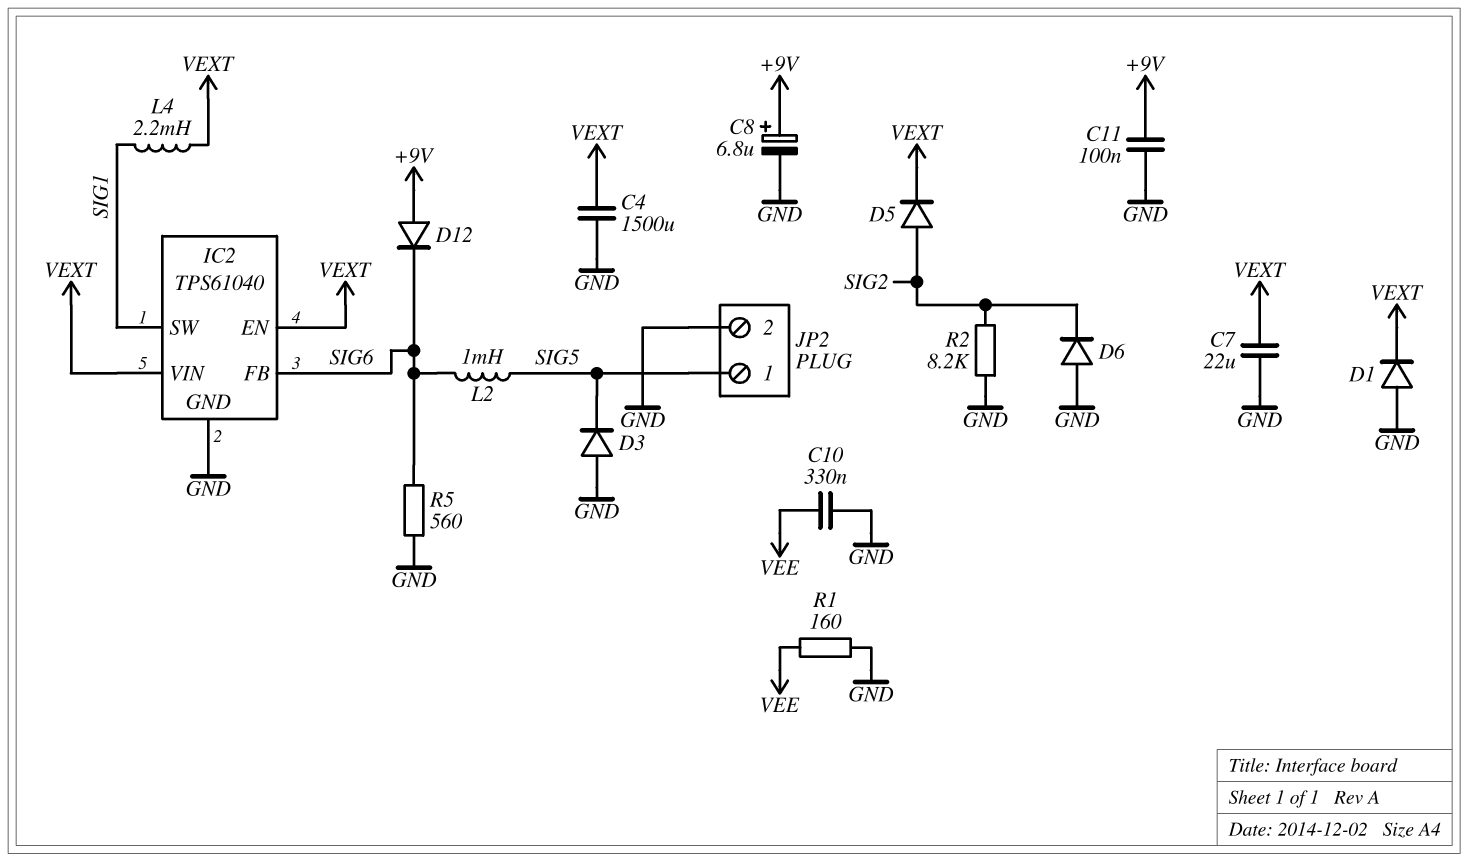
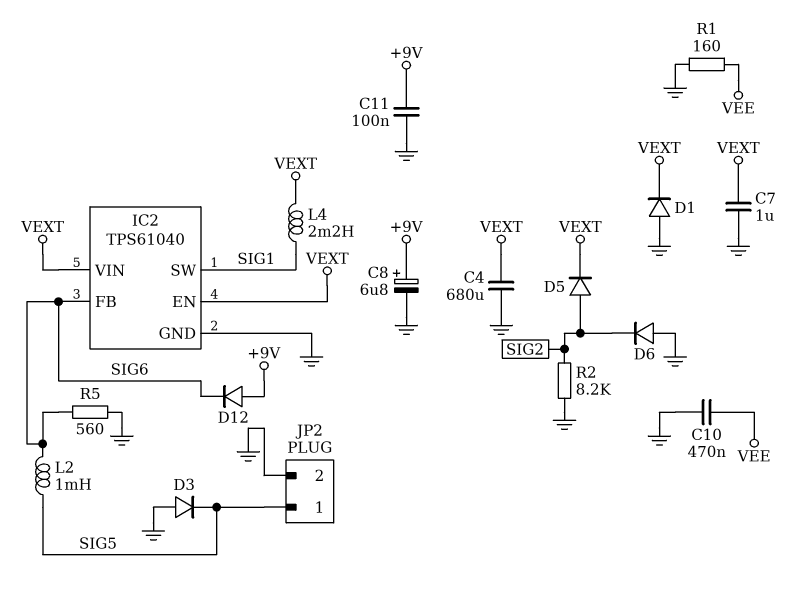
C4: 1500uF (GND, VEXT) -> 680uF (GND, VEXT)
C7: 22uF (GND, VEXT) -> 1uF (GND, VEXT)
C10: 330nF (GND, VEE) -> 470nF (GND, VEE)

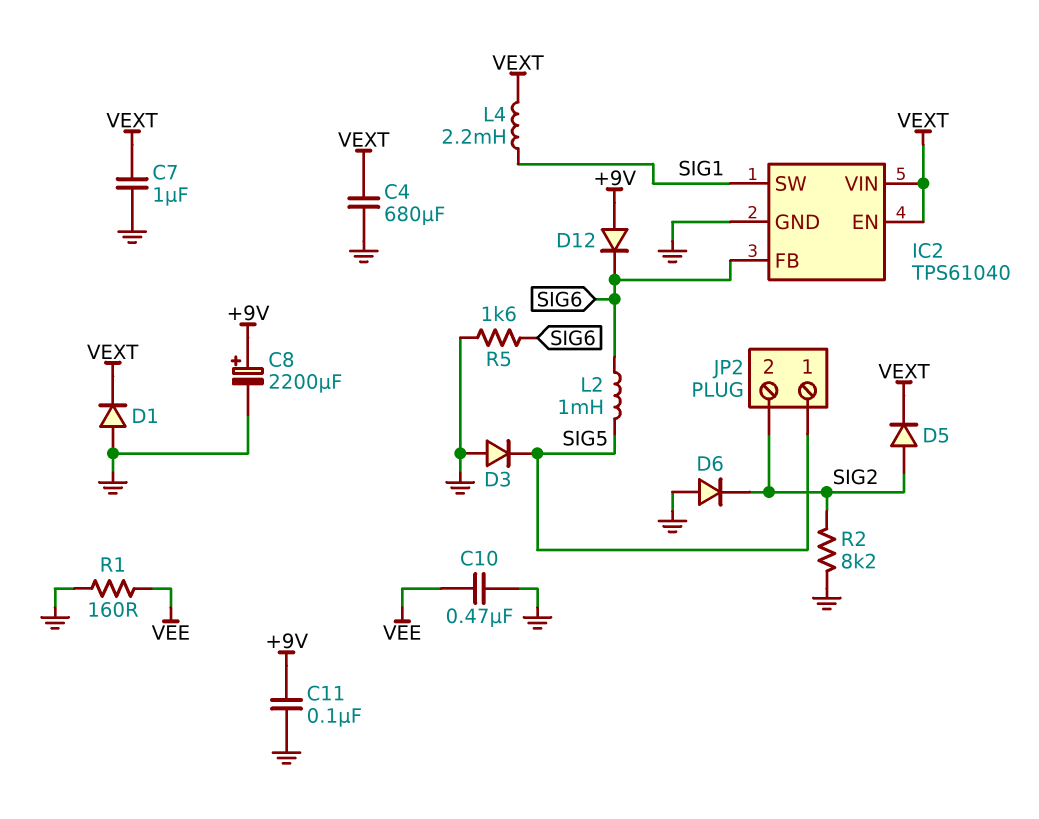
C8: 6.8uF (plus +9V, minus GND) -> 2200uF (plus +9V, minus GND)
JP2 pin 2: GND -> SIG2
R5: 560 (GND, SIG6) -> 1.6k (GND, SIG6)

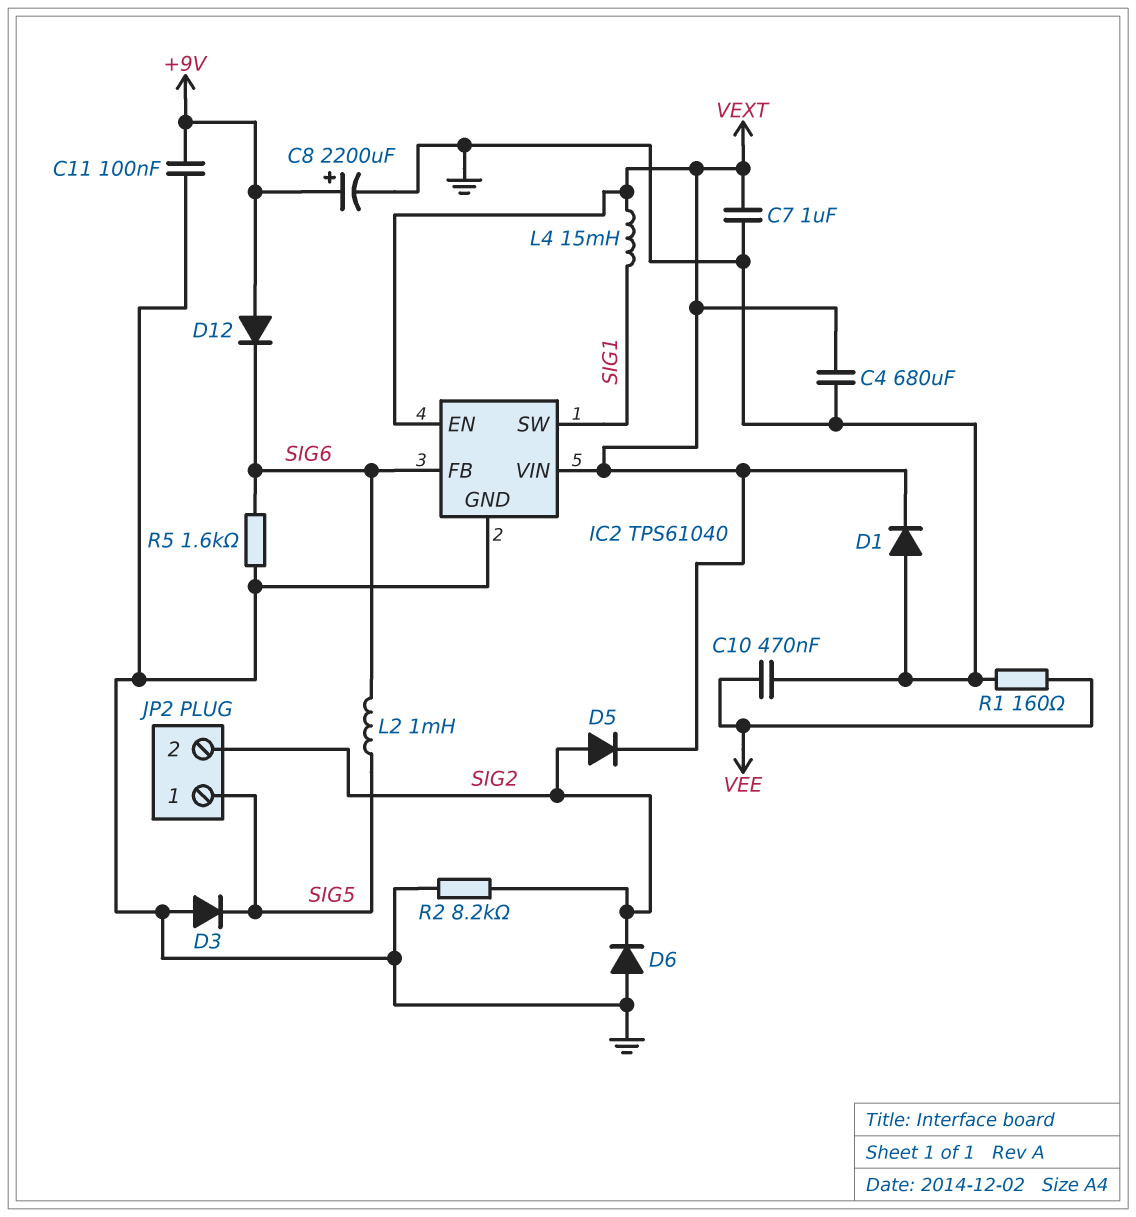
L4: 2.2mH (SIG1, VEXT) -> 15mH (SIG1, VEXT)

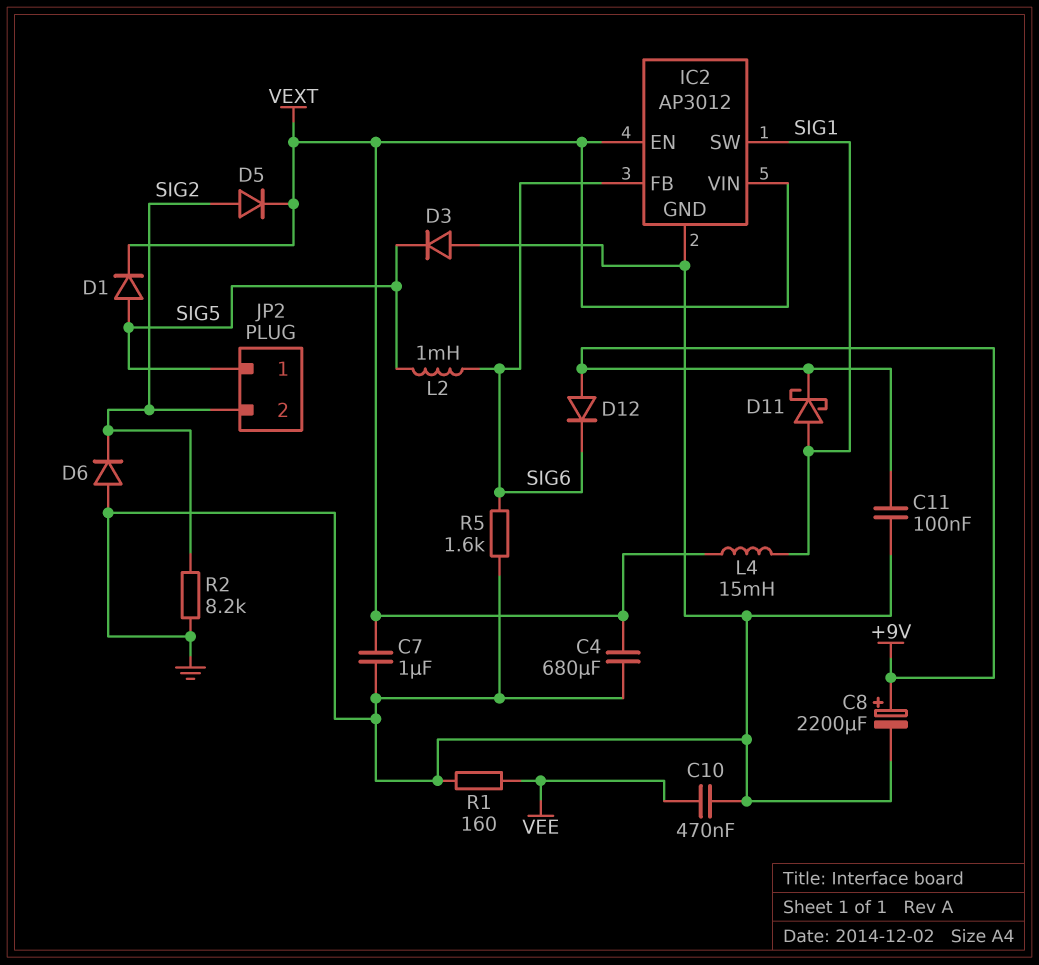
D1: diode (A GND, K VEXT) -> diode (A SIG5, K VEXT)
D11: none -> schottky (A SIG1, K +9V)
IC2: TPS61040 -> AP3012

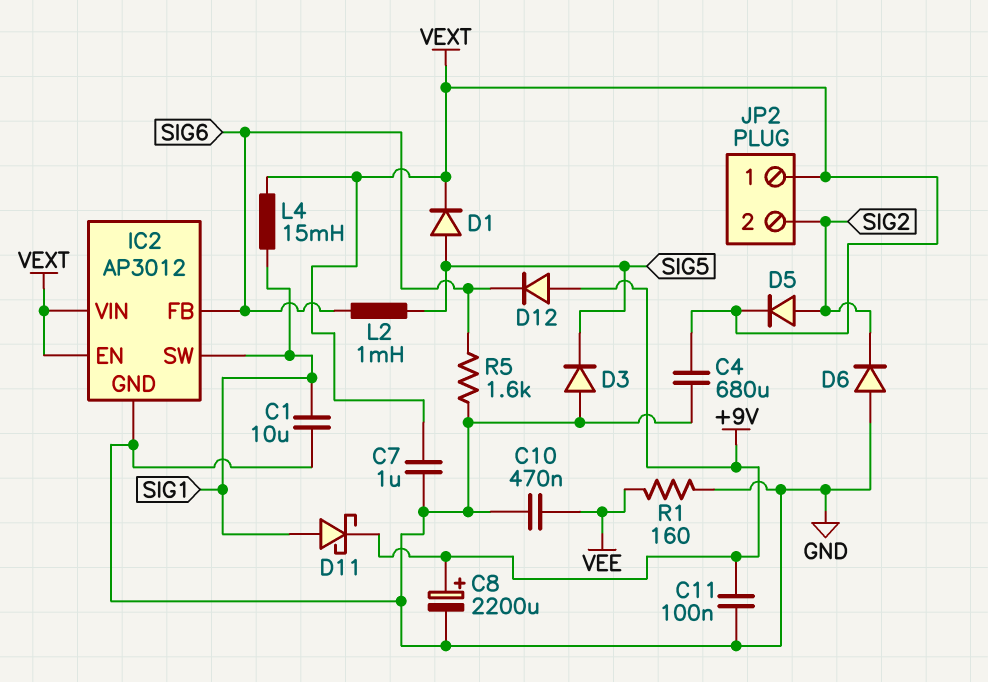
C1: none -> 10uF (GND, SIG1)
JP2 pin 1: SIG5 -> VEXT
R2: 8.2k (GND, SIG2) -> none

